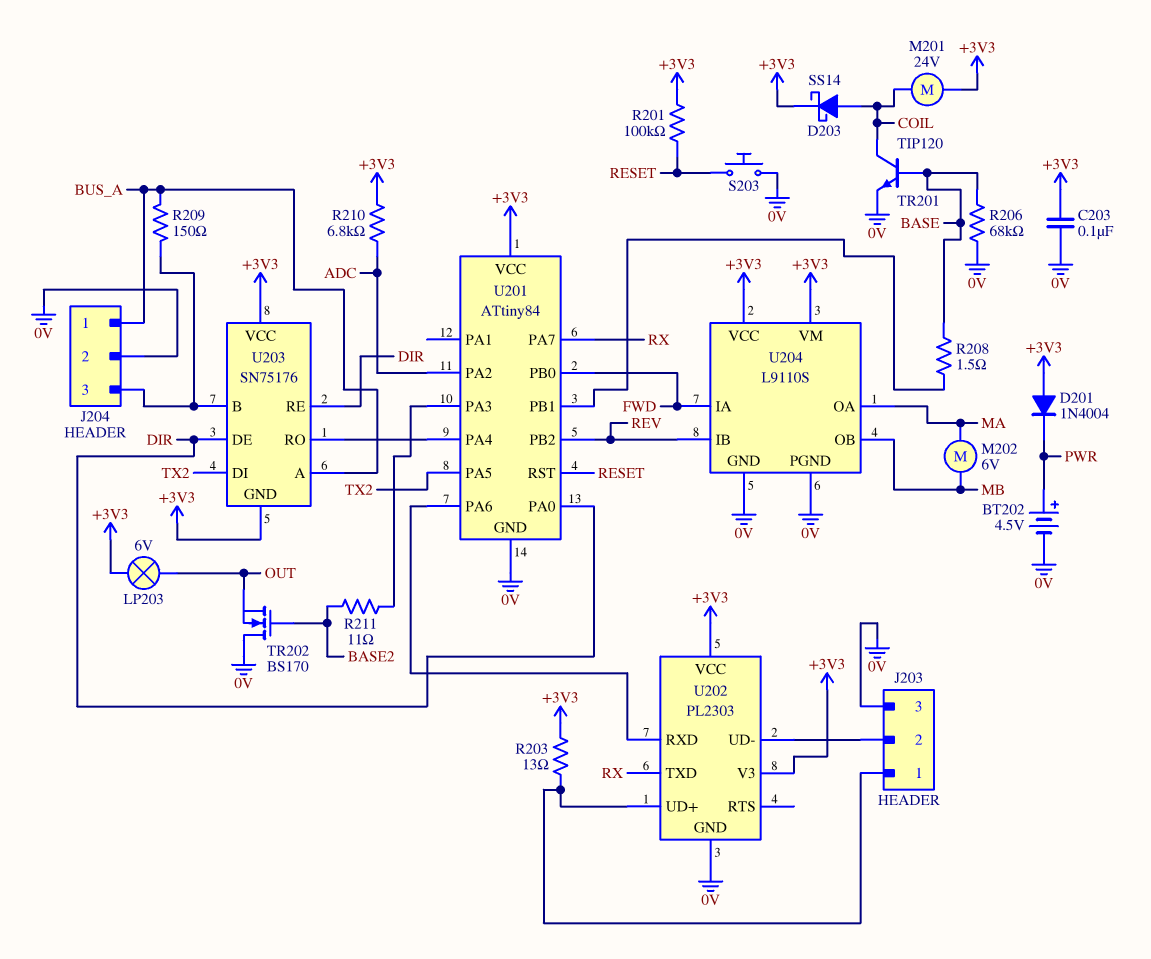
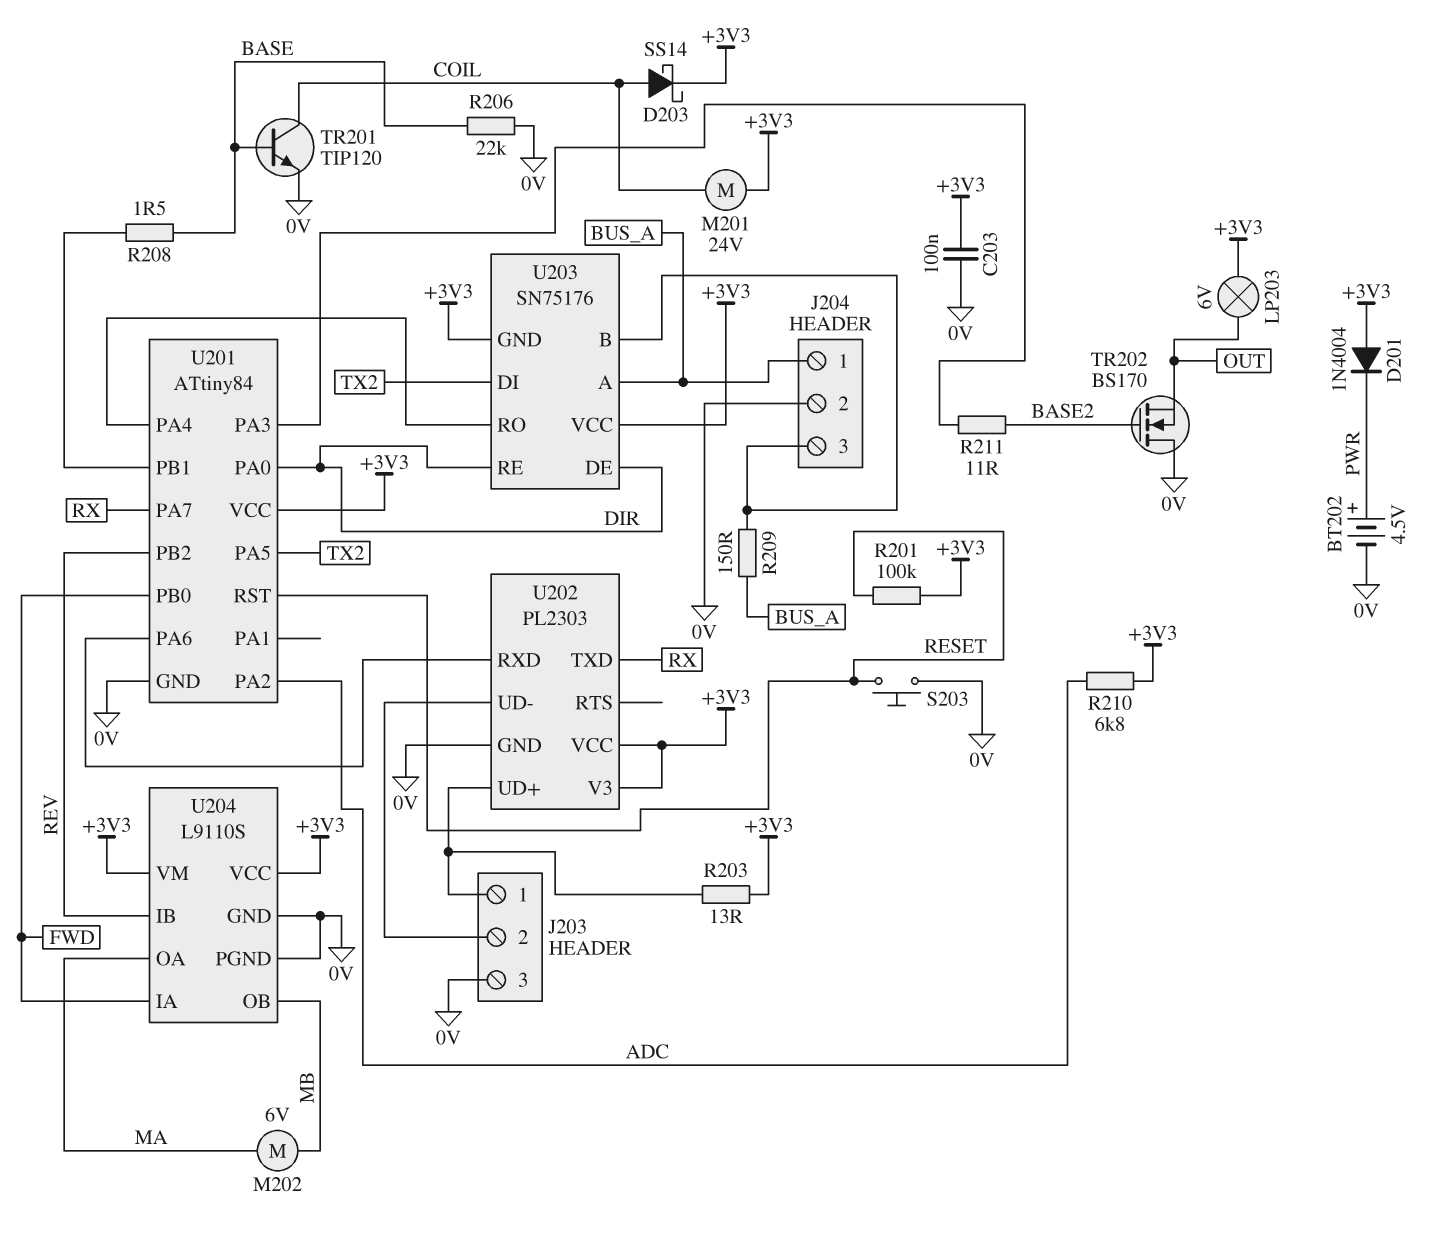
R206: 68k (0V, BASE) -> 22k (0V, BASE)

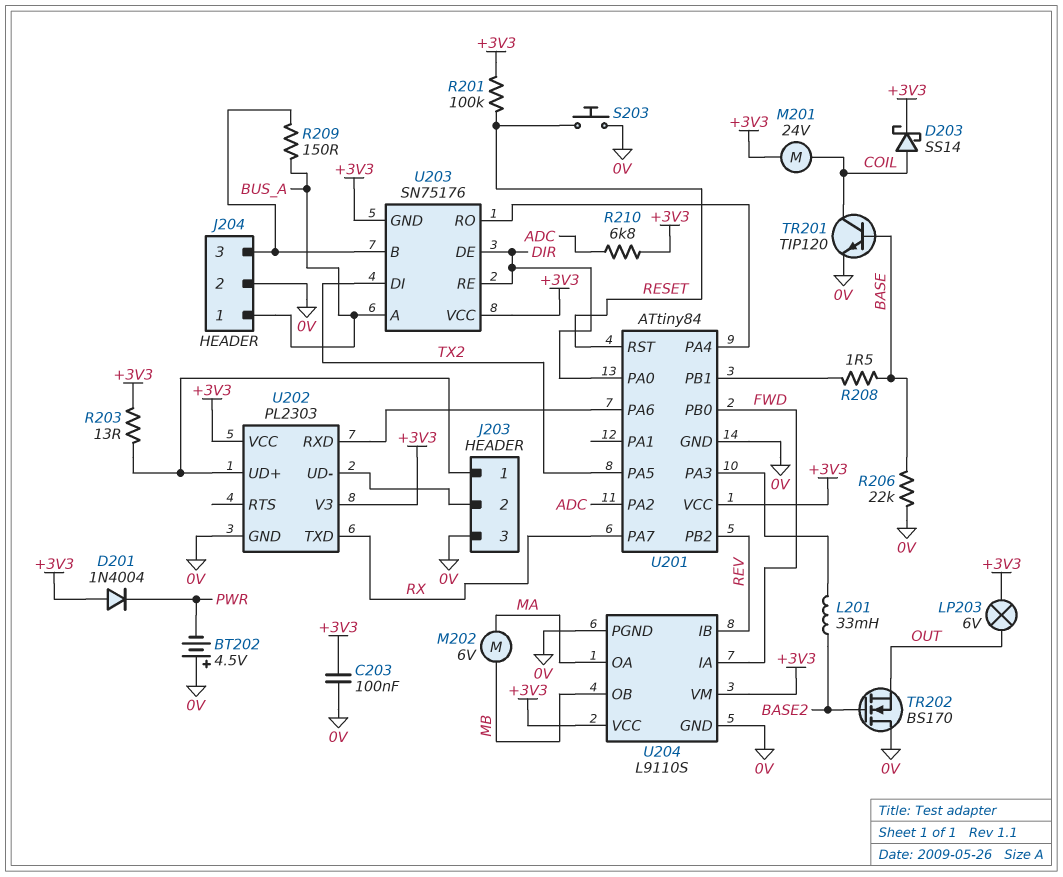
BT202: 4.5V (plus PWR, minus 0V) -> 4.5V (plus 0V, minus PWR)
L201: none -> 33mH (BASE2, U201/PA3)
R211: 11 (BASE2, U201/PA3) -> none

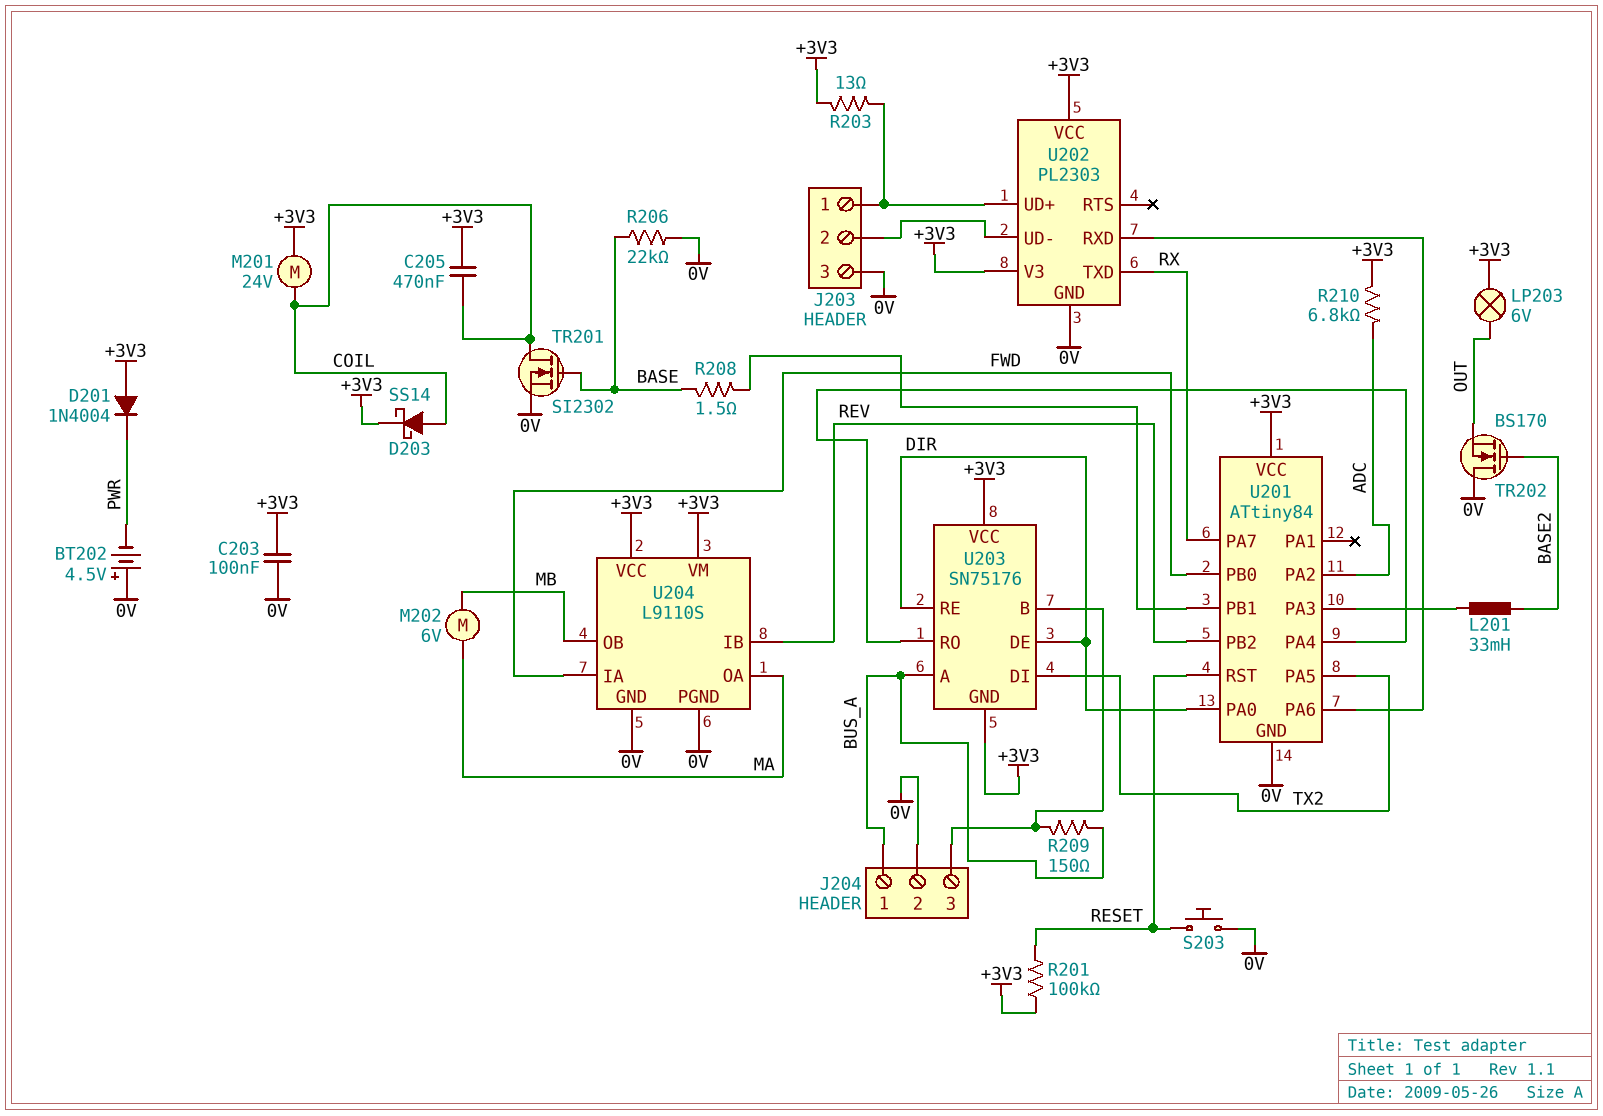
C205: none -> 470nF (+3V3, COIL)
TR201: NPN TIP120 (B BASE, C COIL, E 0V) -> NMOS SI2302 (G BASE, D COIL, S 0V)

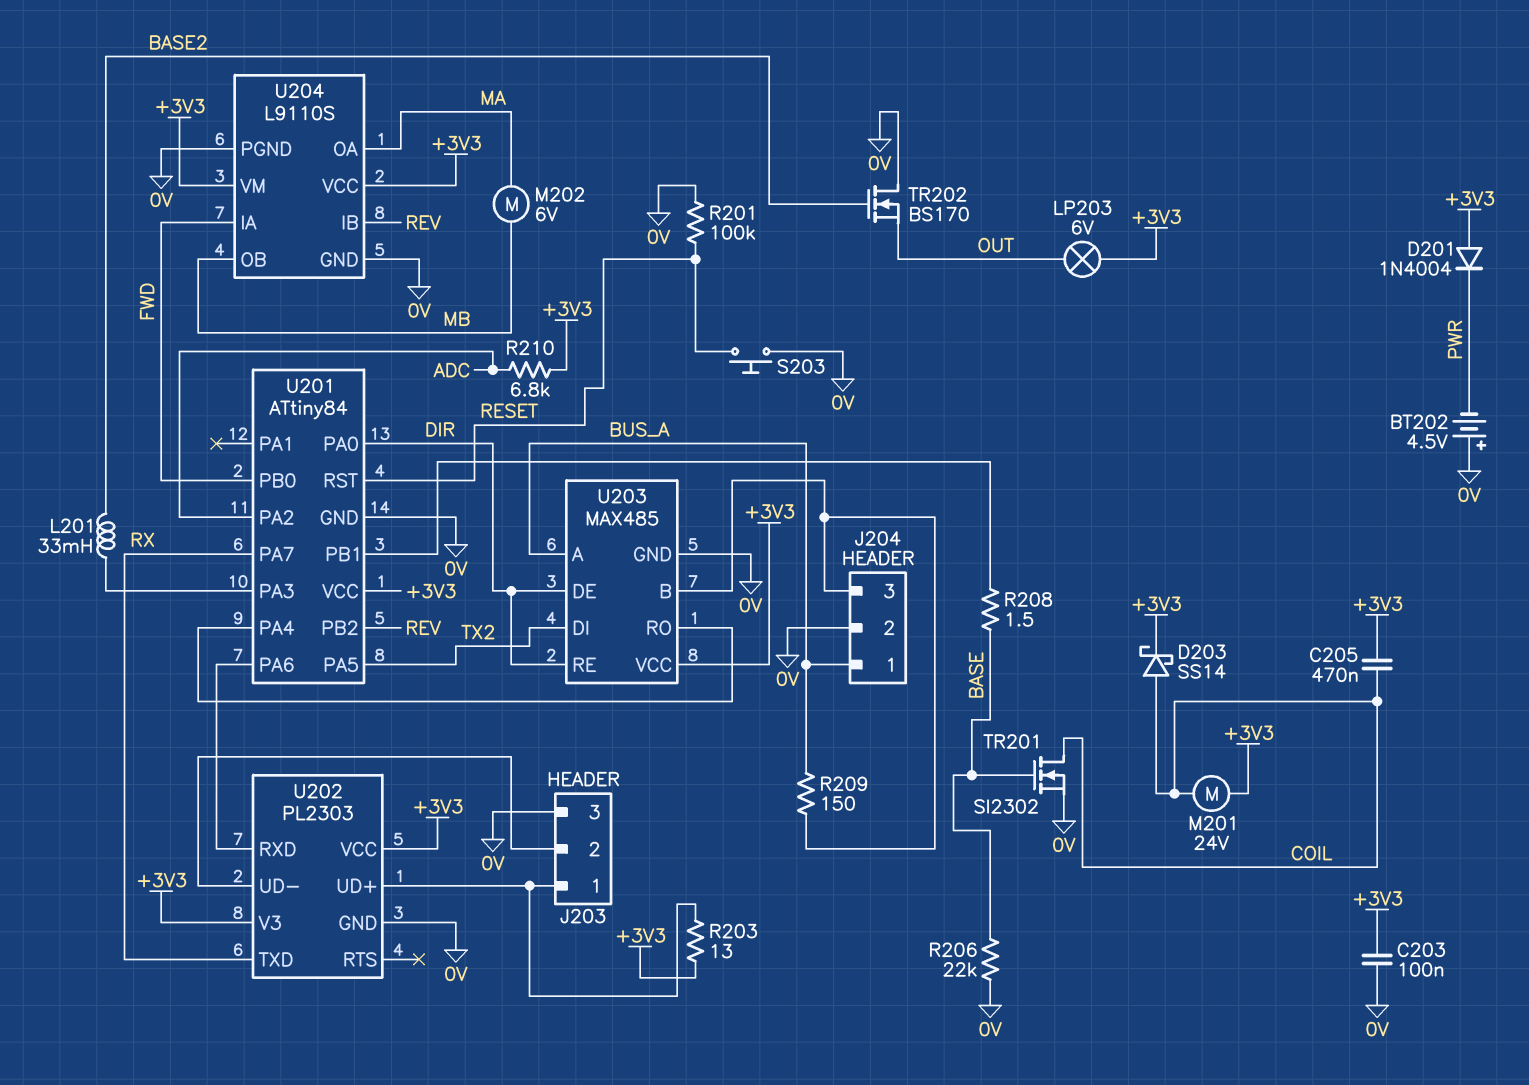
R201: 100k (+3V3, RESET) -> 100k (0V, RESET)
U203: SN75176 -> MAX485
U203 pin GND: +3V3 -> 0V

